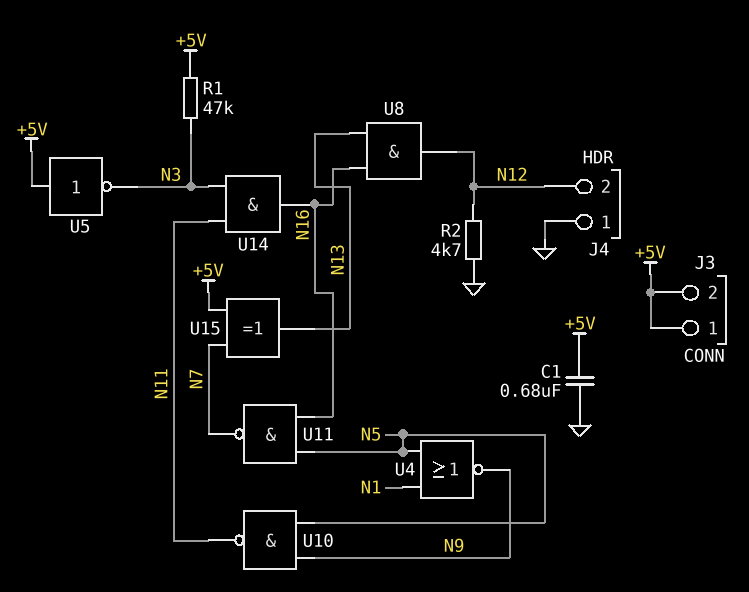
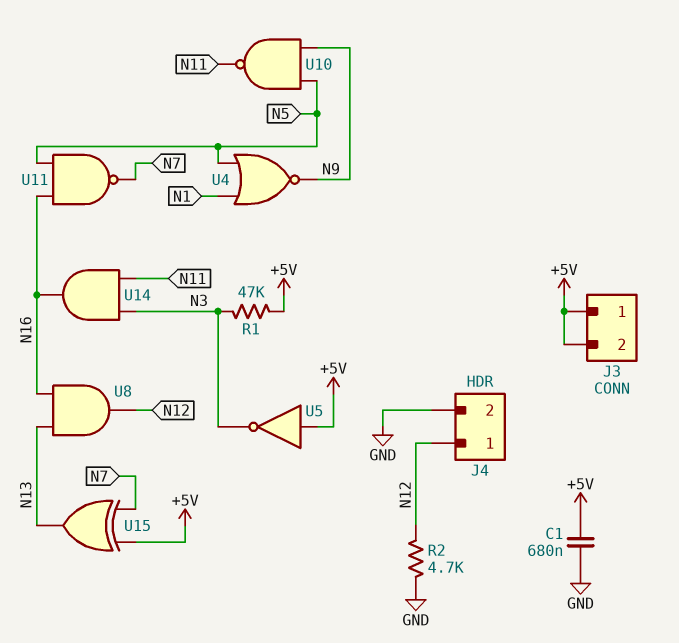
J4 pin 1: GND -> N12
J4 pin 2: N12 -> GND

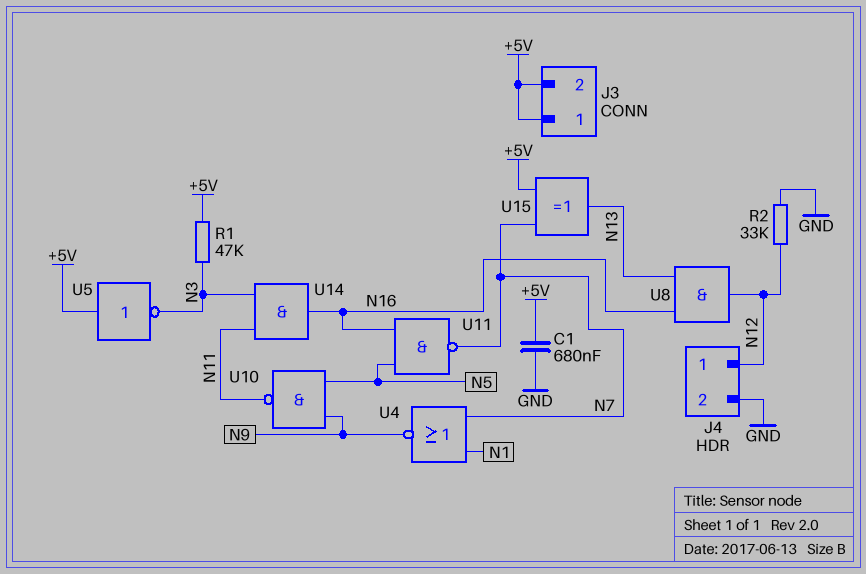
R2: 4.7k (GND, N12) -> 33k (GND, N12)
U4: NOR (in N1, in N5, out N9) -> NOR (in N1, in N7, out N9)

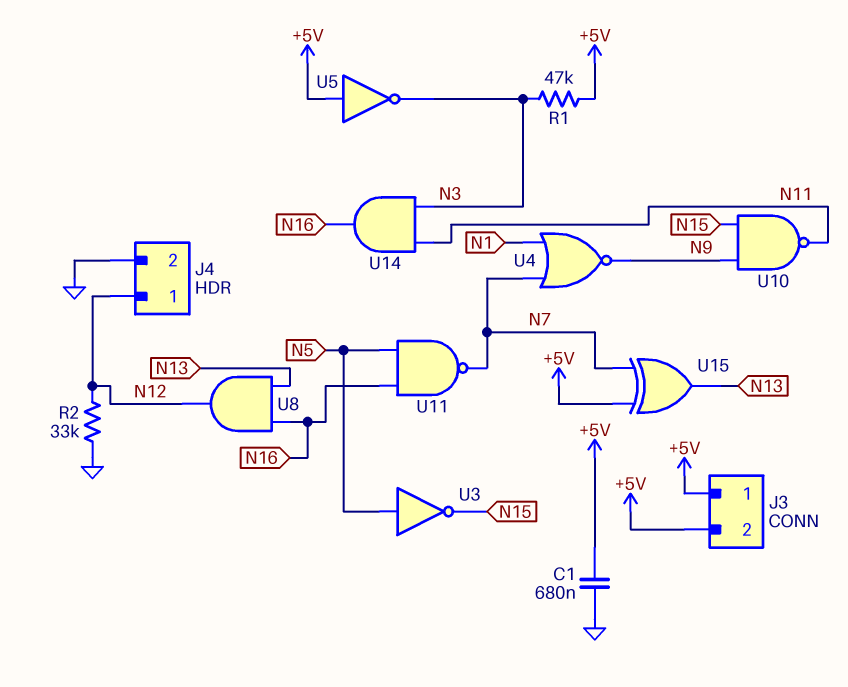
U3: none -> NOT (in N5, out N15)
U10: NAND (in N5, in N9, out N11) -> NAND (in N9, in N15, out N11)

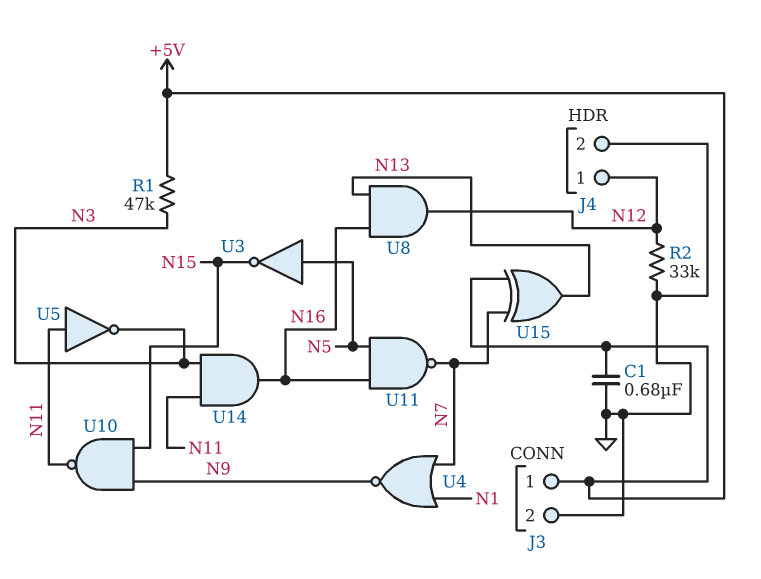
J3 pin 2: +5V -> GND
U5: NOT (in +5V, out N3) -> NOT (in N11, out N3)

